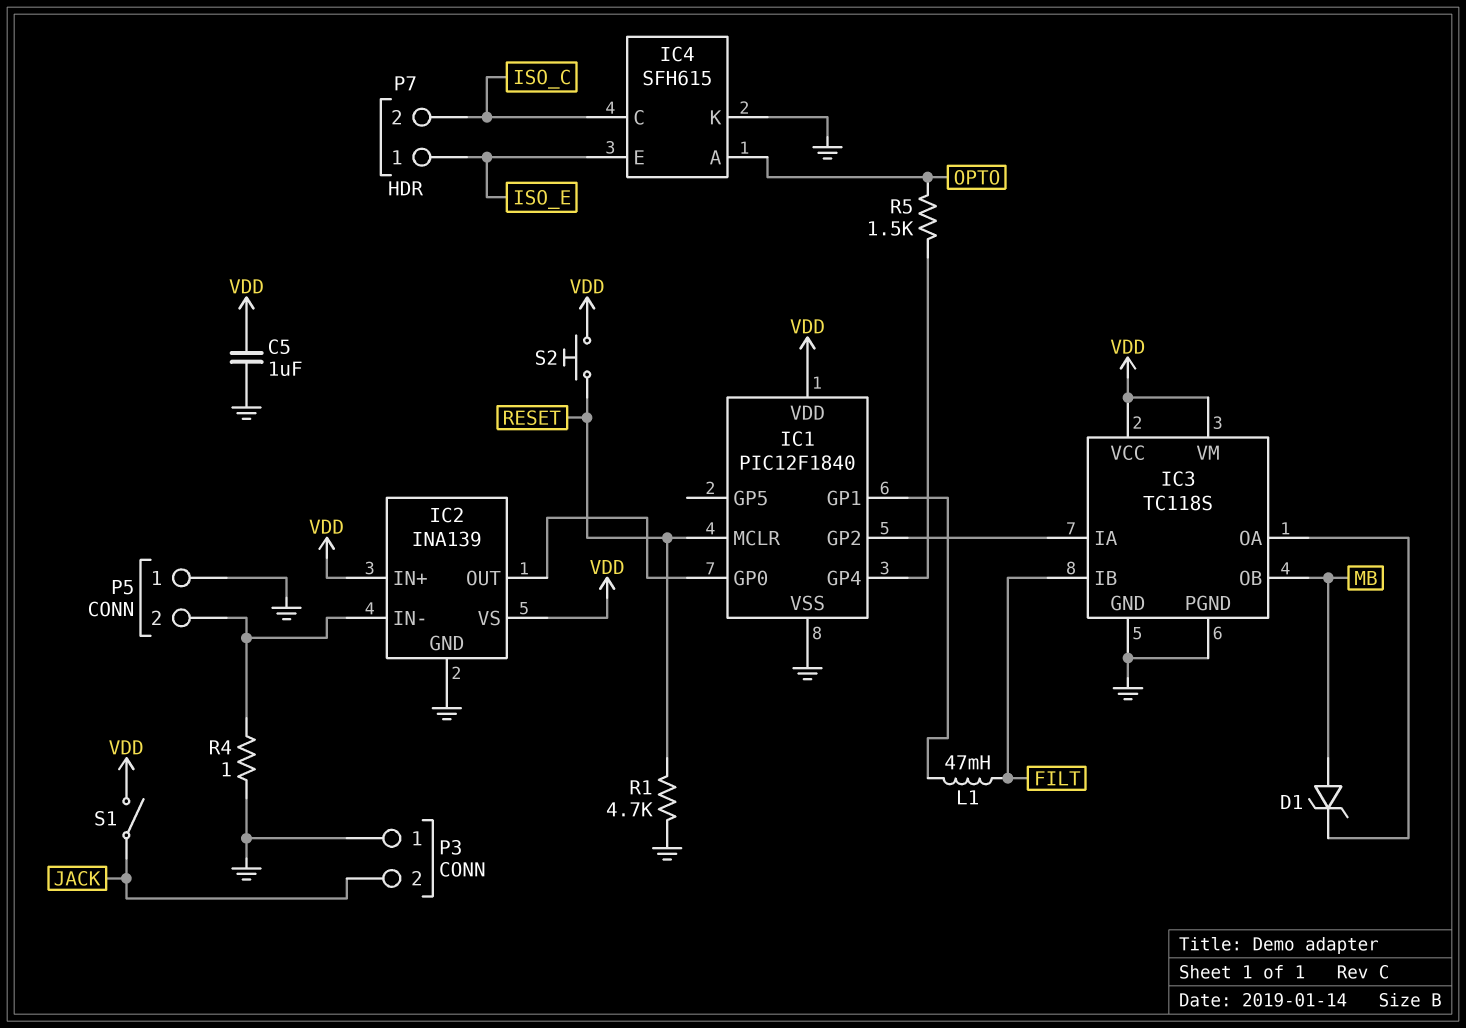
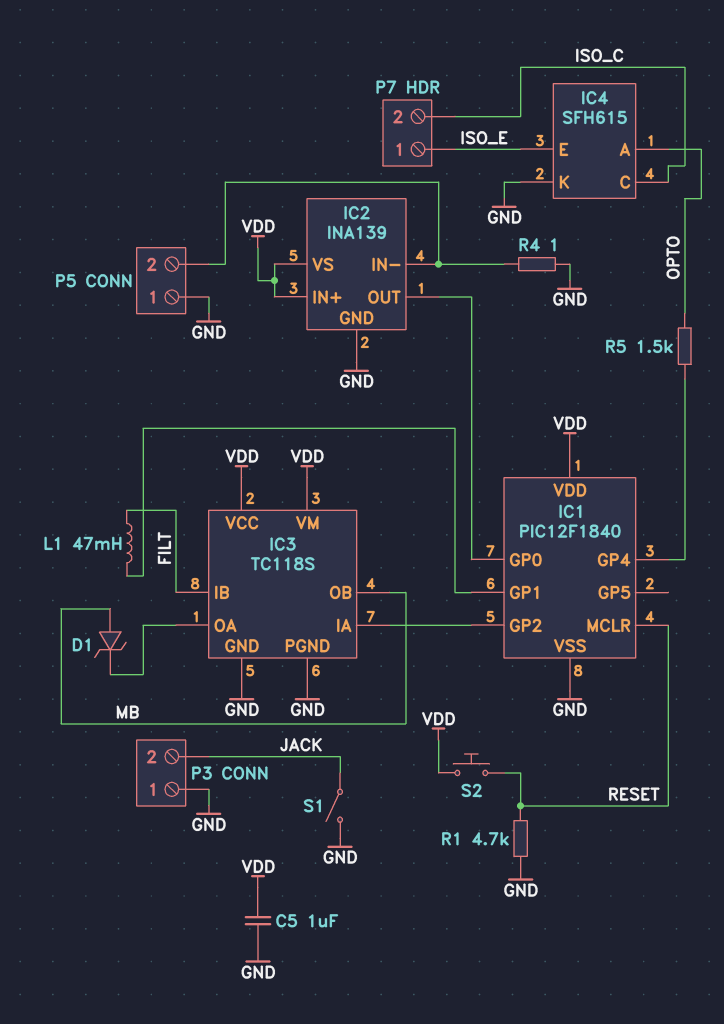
S1: switch (JACK, VDD) -> switch (GND, JACK)

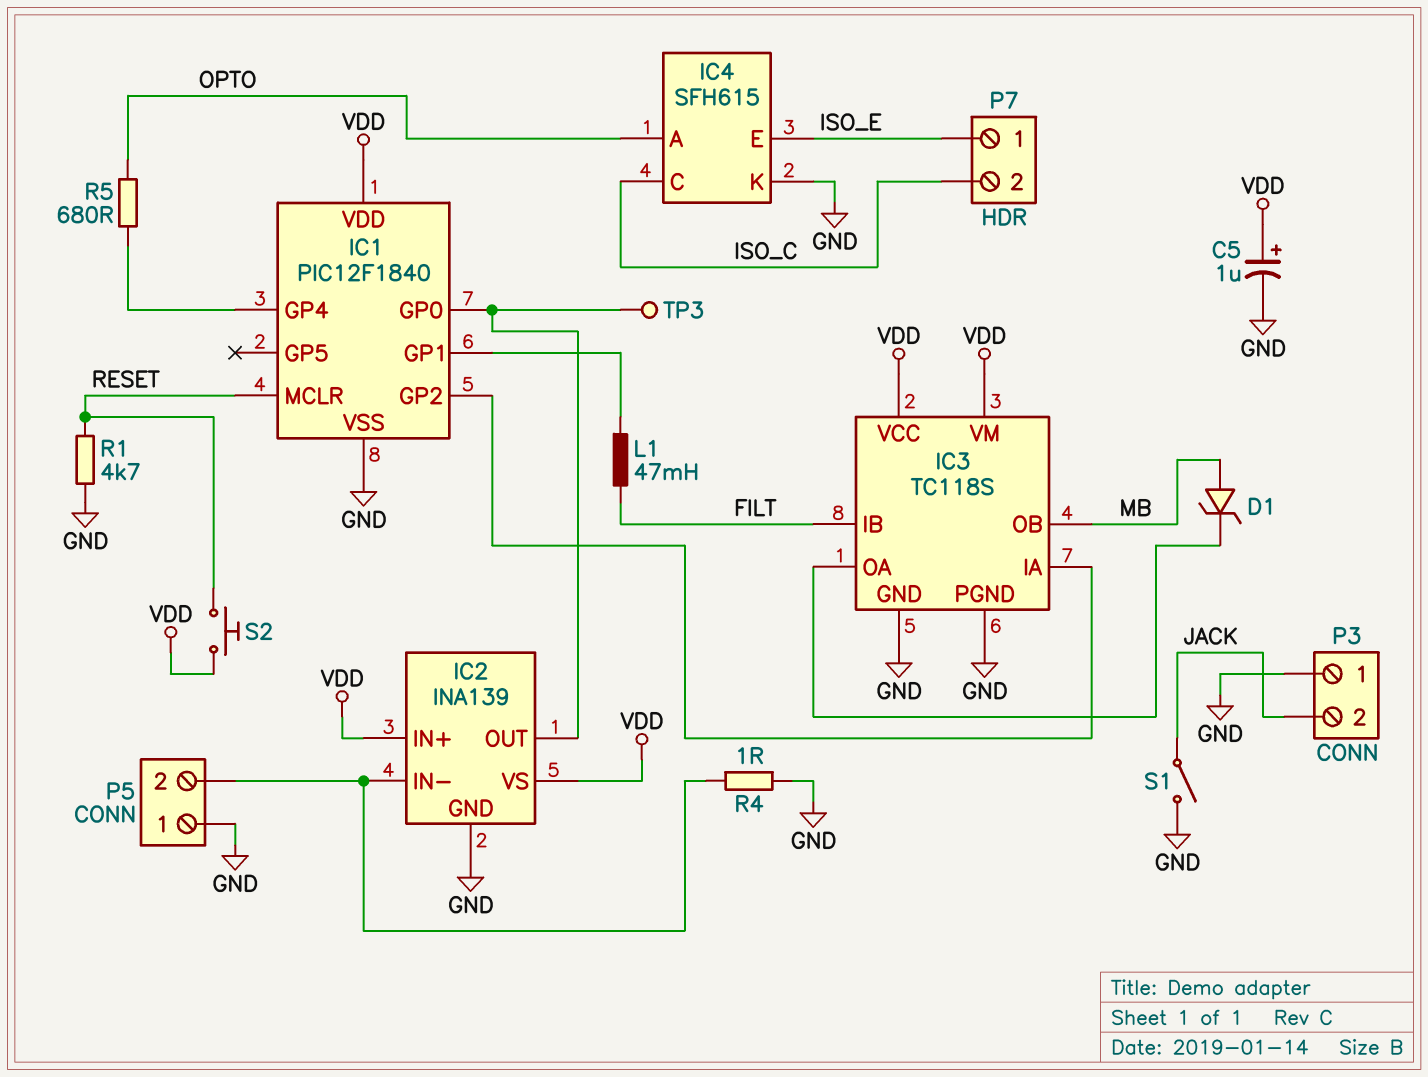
C5: 1uF (GND, VDD) -> 1uF (plus VDD, minus GND)
R5: 1.5k (IC1/GP4, OPTO) -> 680 (IC1/GP4, OPTO)
TP3: none -> test point (IC1/GP0)

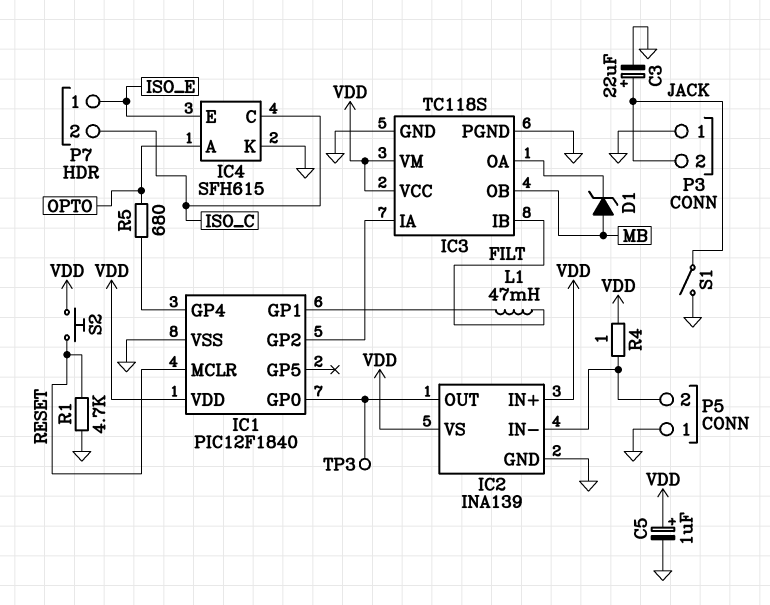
C3: none -> 22uF (plus JACK, minus GND)
R4: 1 (GND, IC2/IN-) -> 1 (IC2/IN-, VDD)

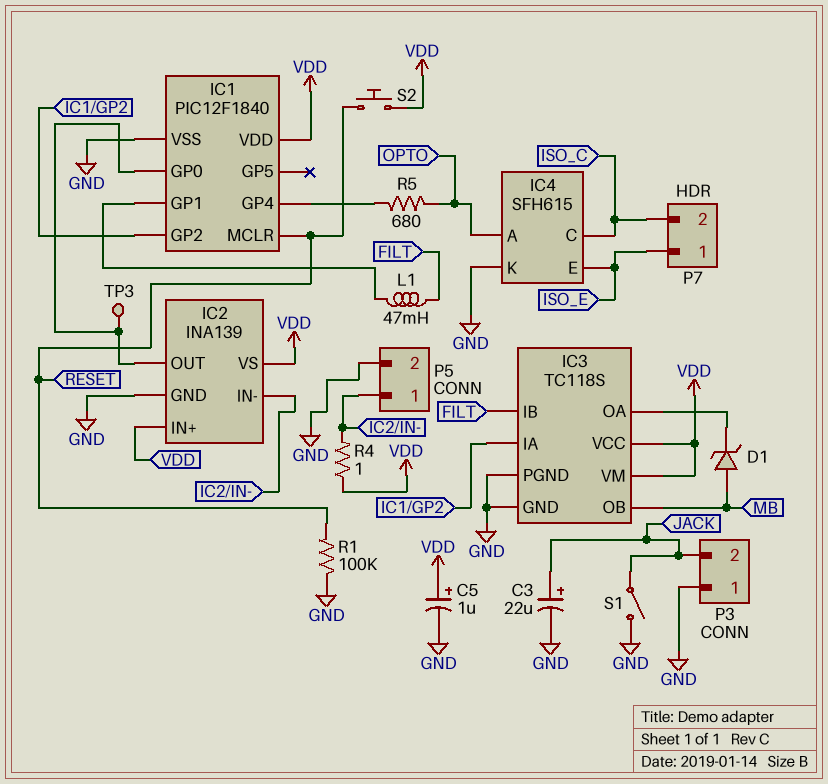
P5 pin 1: GND -> IC2/IN-
P5 pin 2: IC2/IN- -> GND
R1: 4.7k (GND, RESET) -> 100k (GND, RESET)

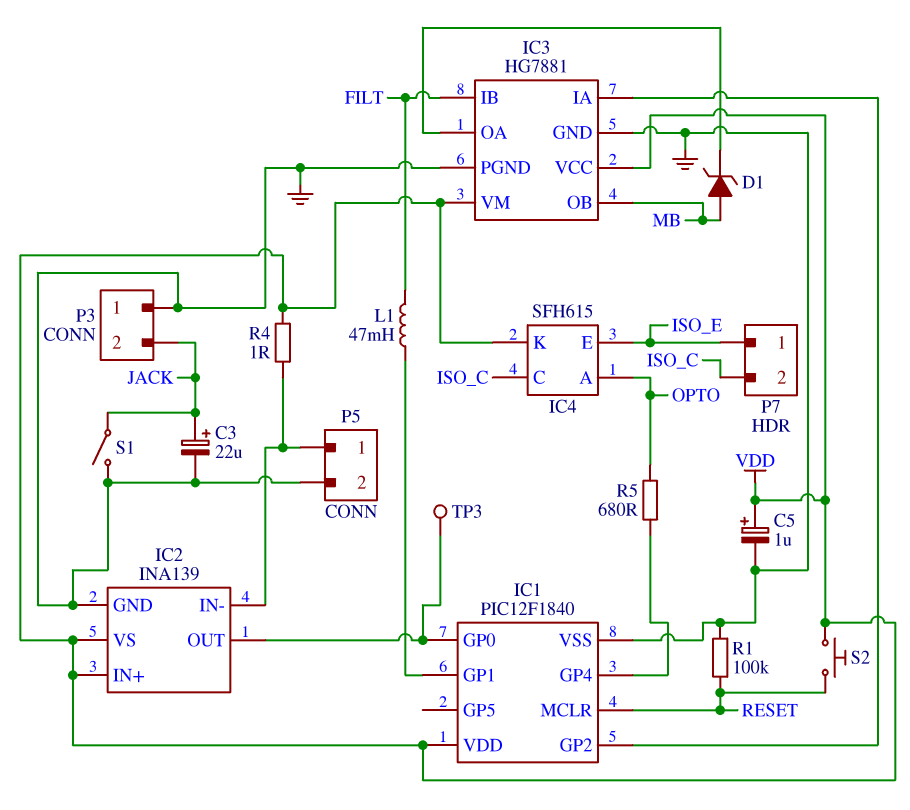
IC3: TC118S -> HG7881
IC4 pin K: GND -> VDD

